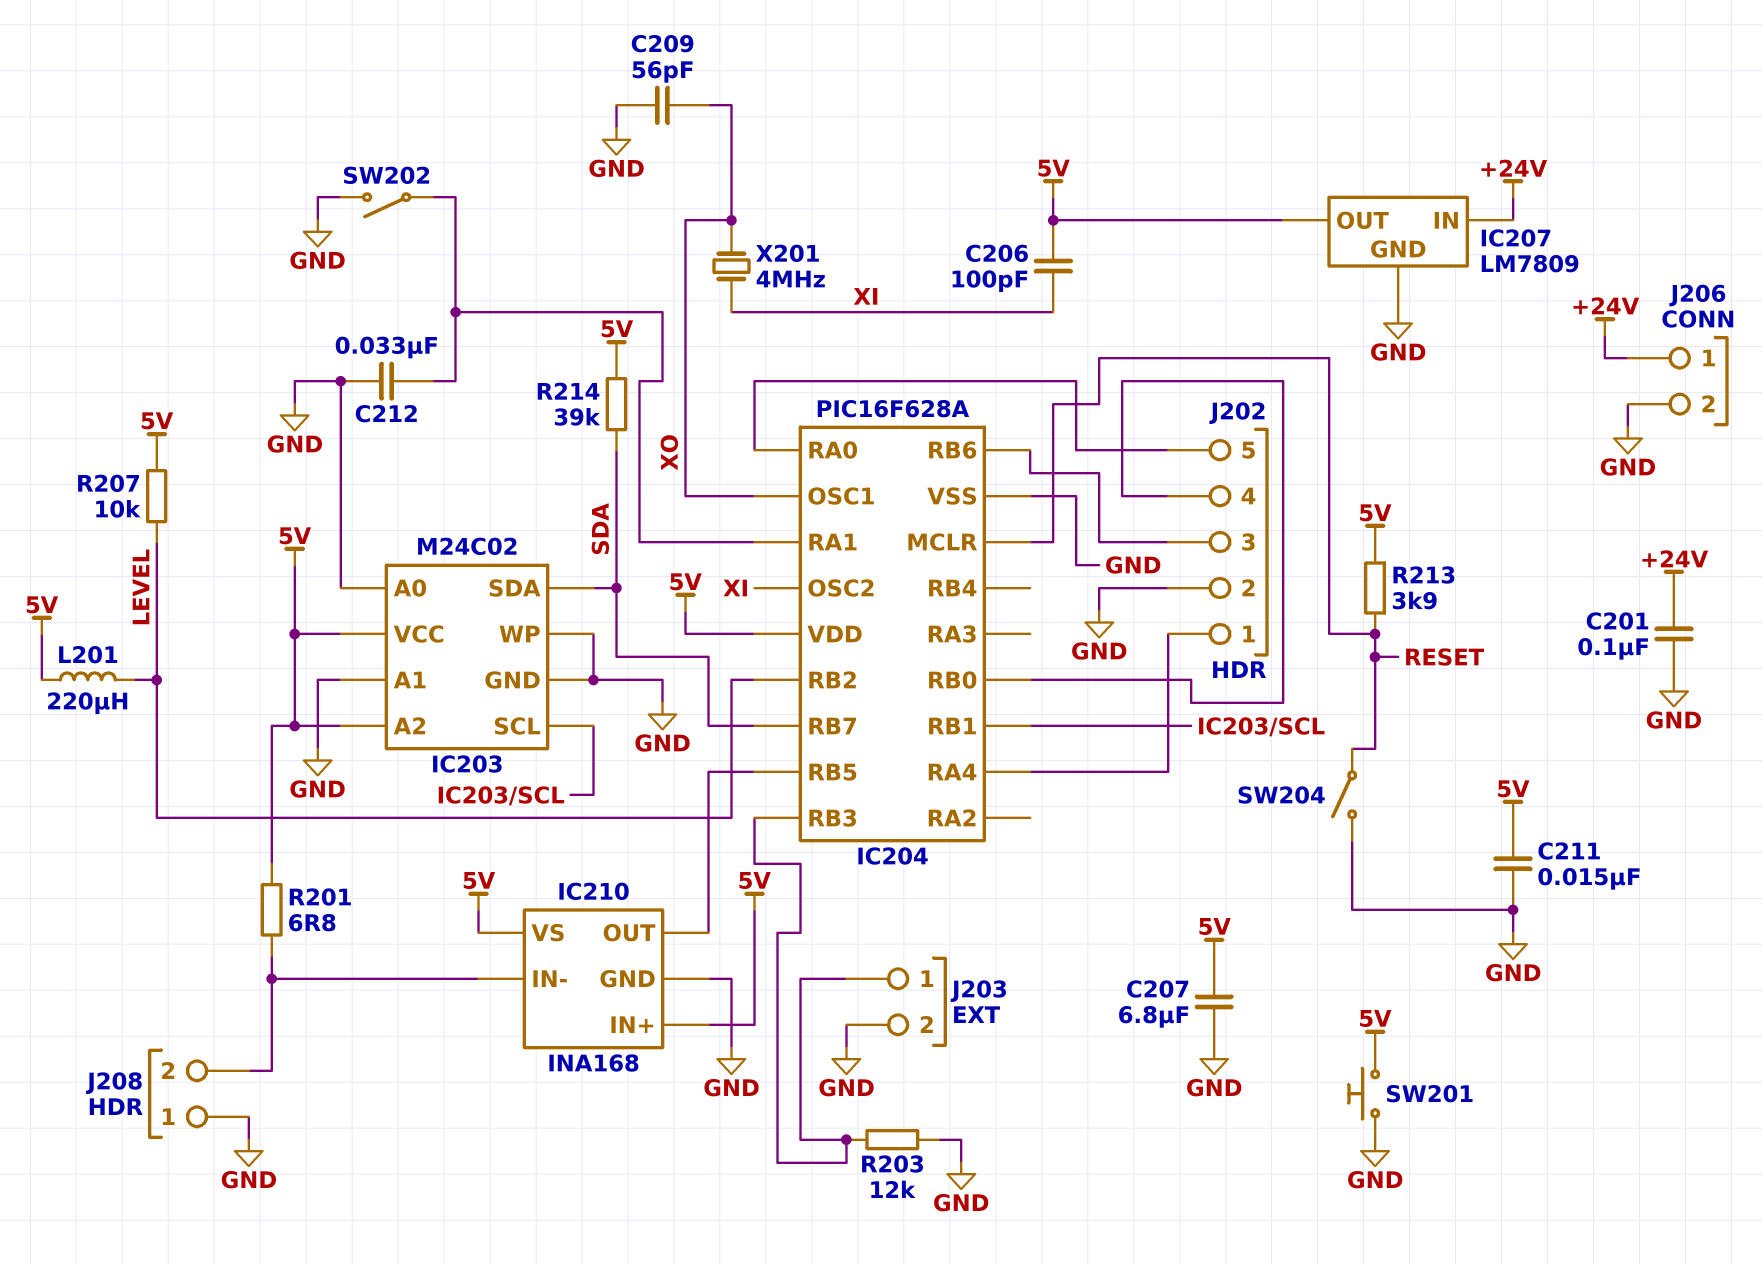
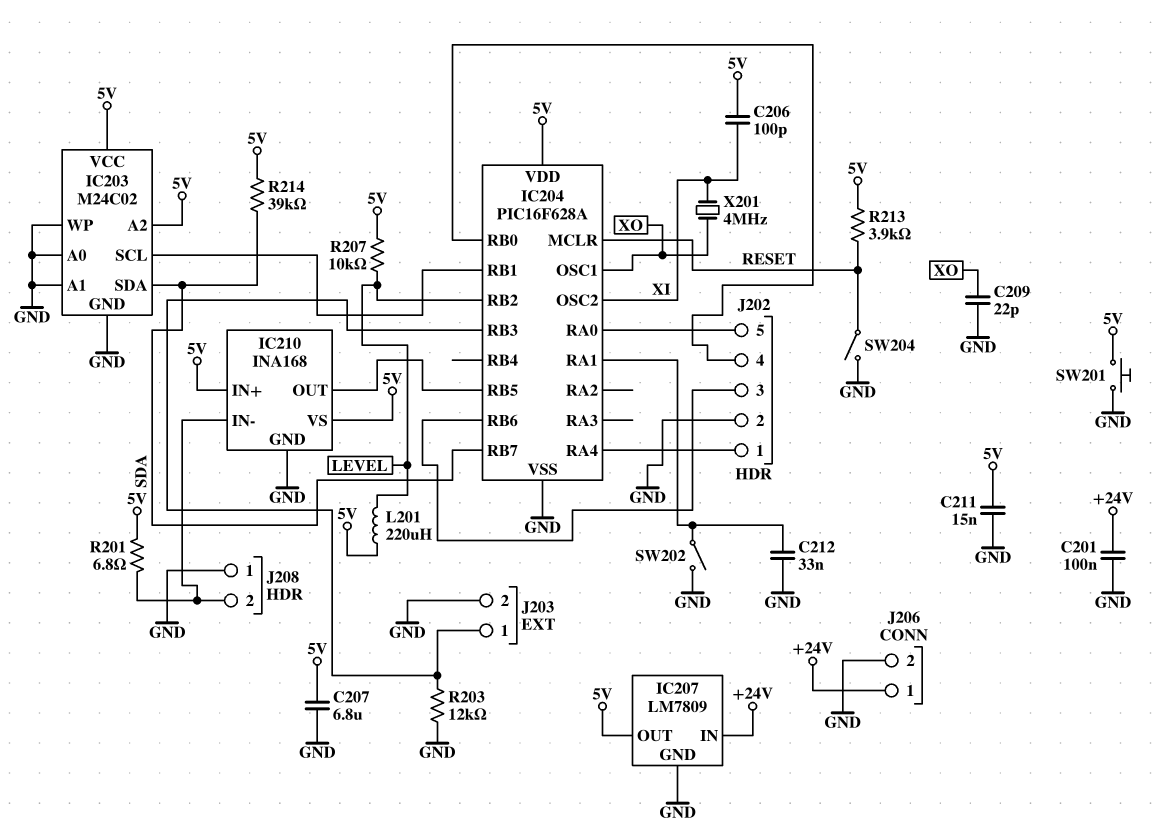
C209: 56pF (GND, XO) -> 22pF (GND, XO)

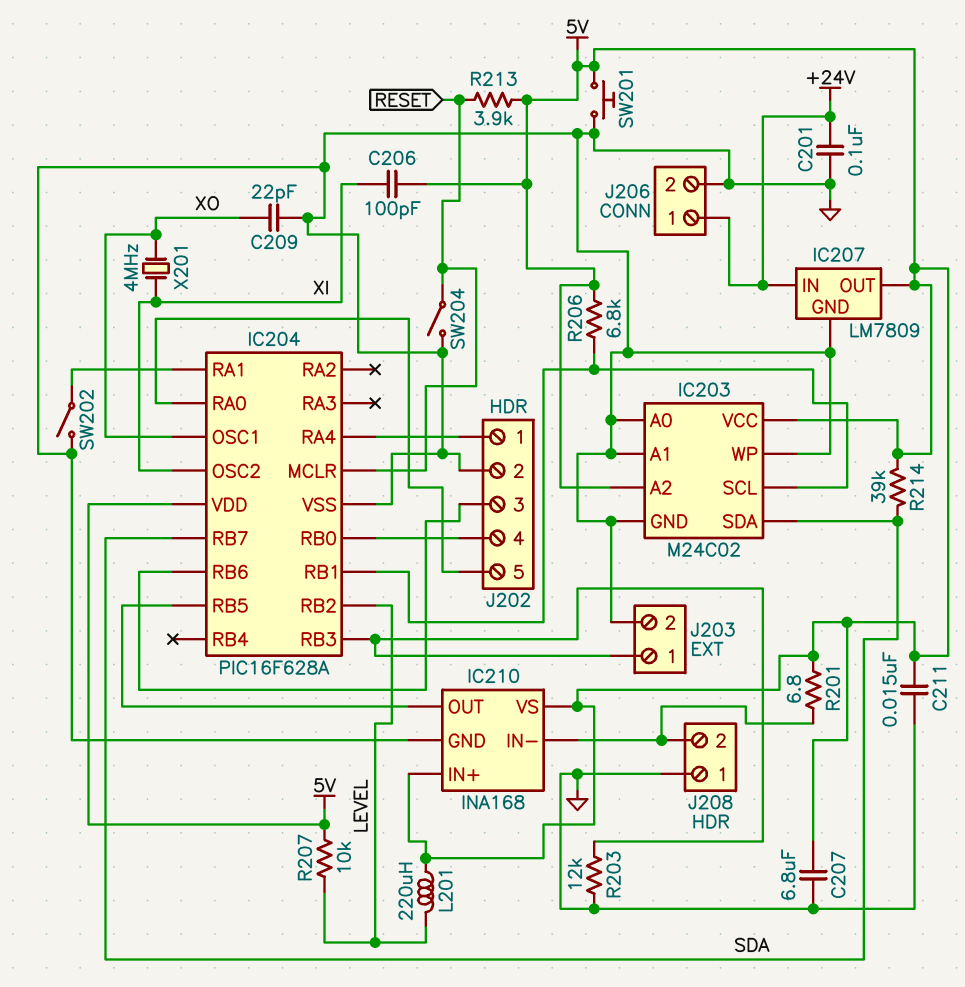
C212: 33nF (GND, IC204/RA1) -> none
R206: none -> 6.8k (5V, IC203/SCL)

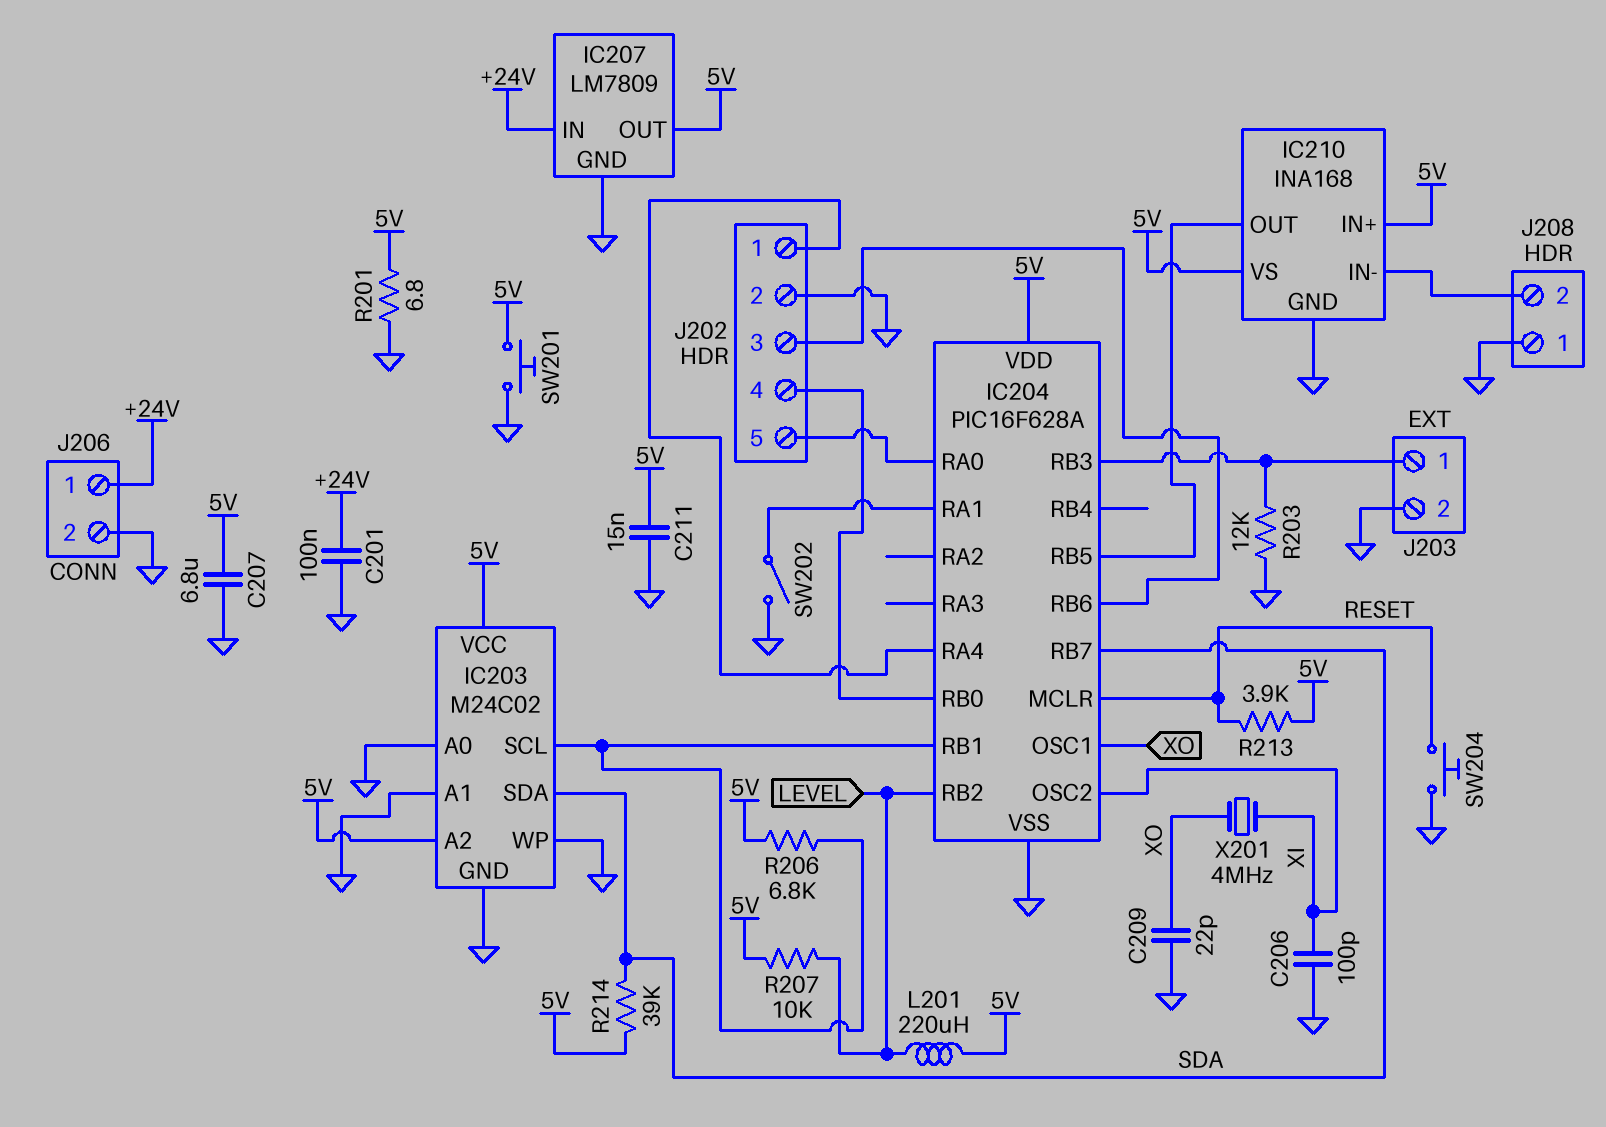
C206: 100pF (5V, XI) -> 100pF (GND, XI)
R201: 6.8 (5V, IC210/IN-) -> 6.8 (5V, GND)
SW204: switch (GND, RESET) -> button (GND, RESET)

